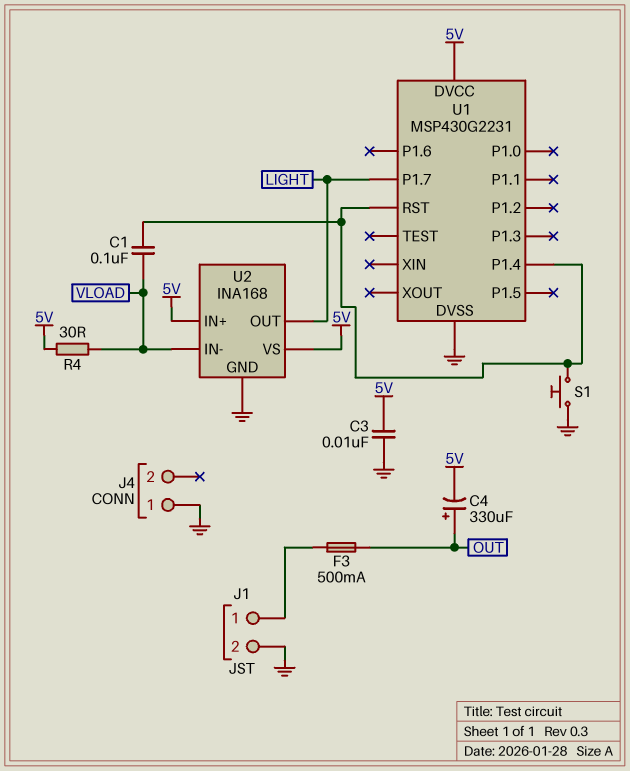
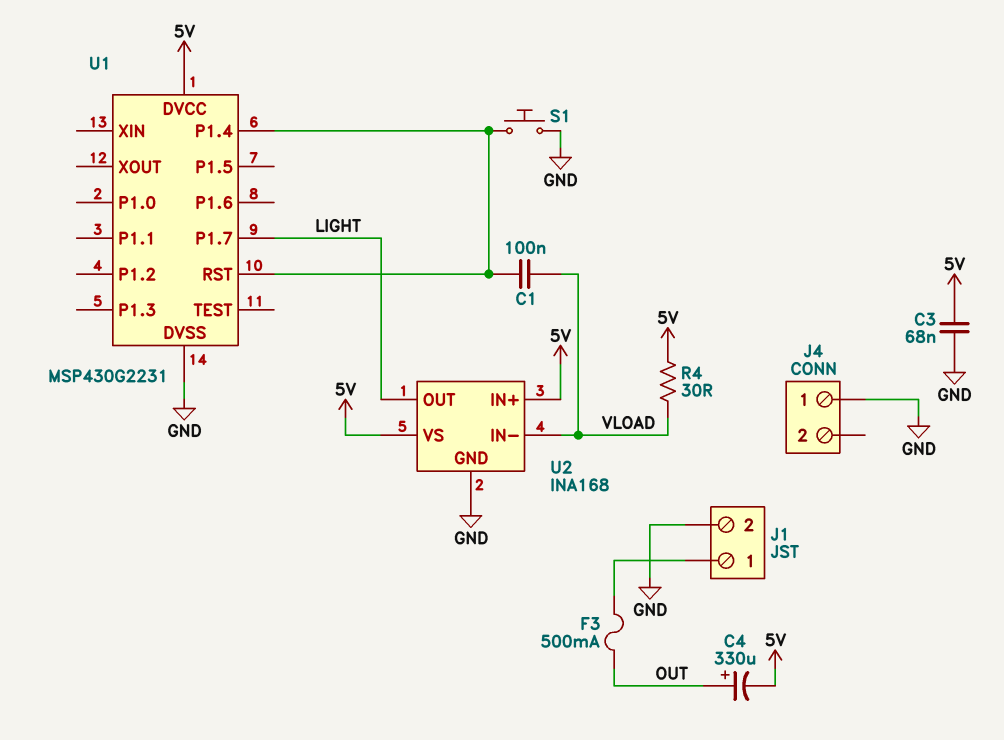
C3: 10nF (5V, GND) -> 68nF (5V, GND)

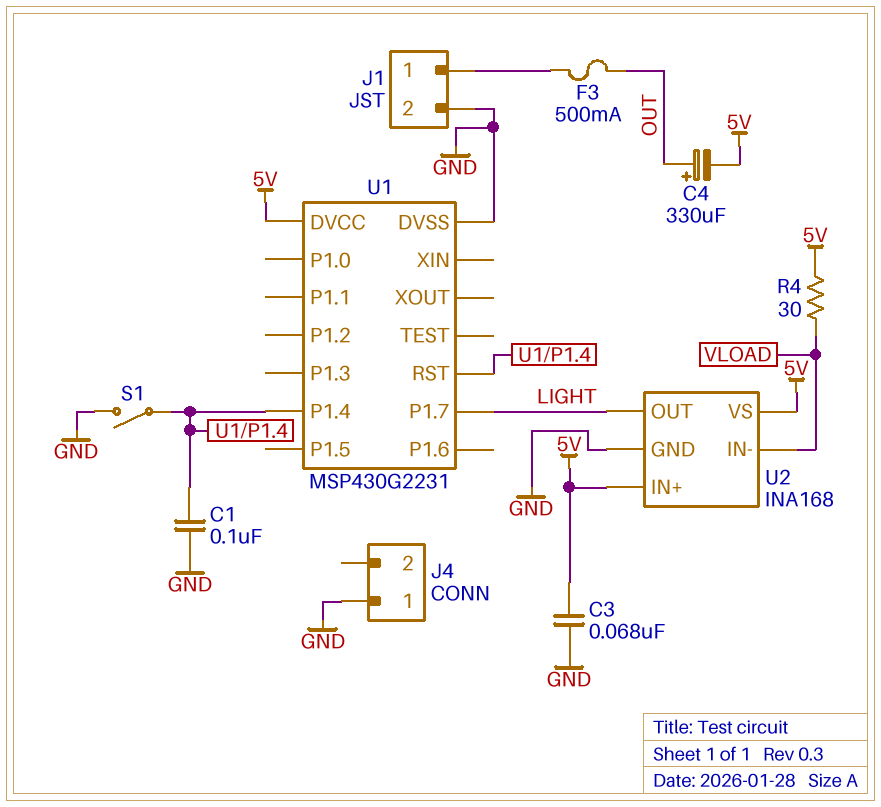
C1: 100nF (U1/P1.4, VLOAD) -> 100nF (GND, U1/P1.4)
S1: button (GND, U1/P1.4) -> switch (GND, U1/P1.4)

